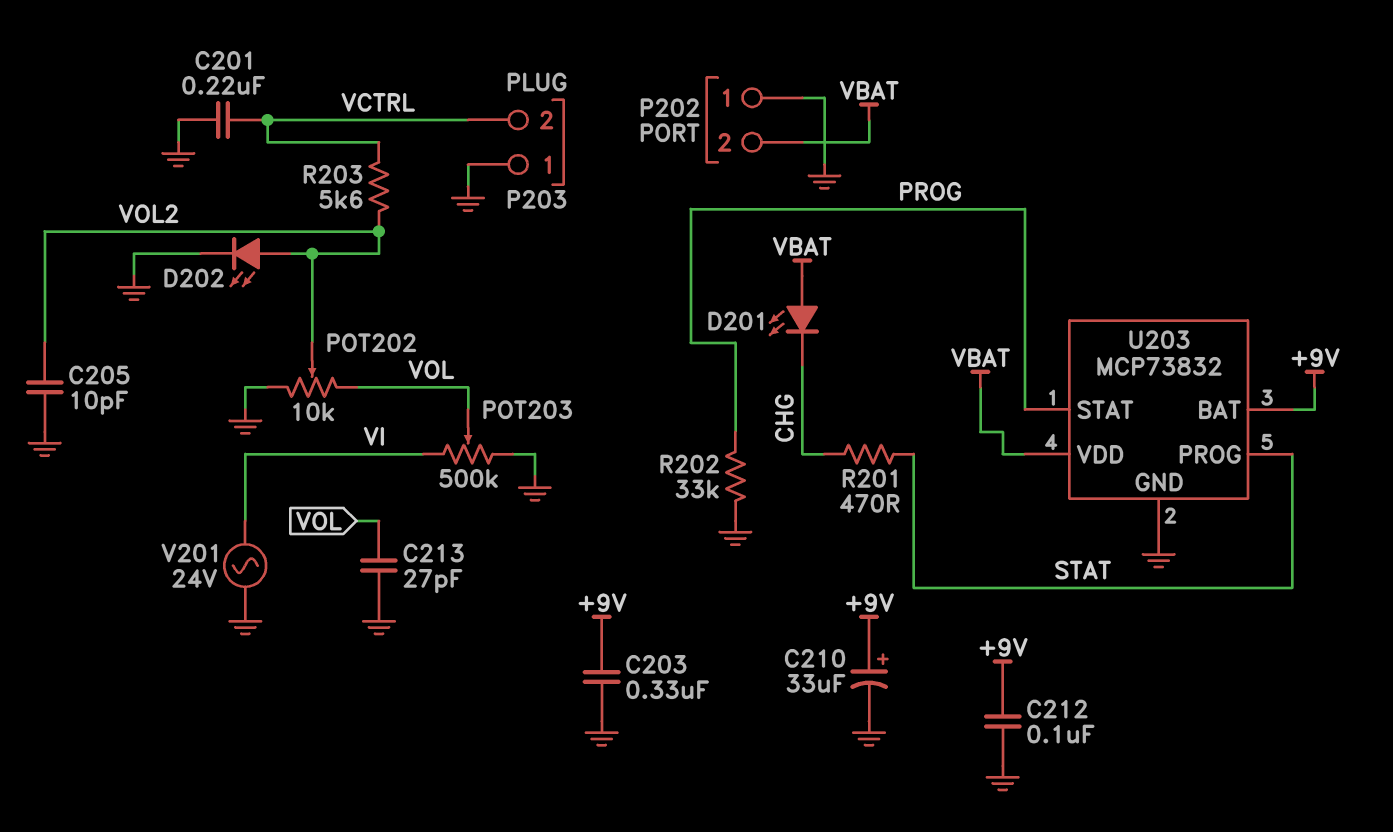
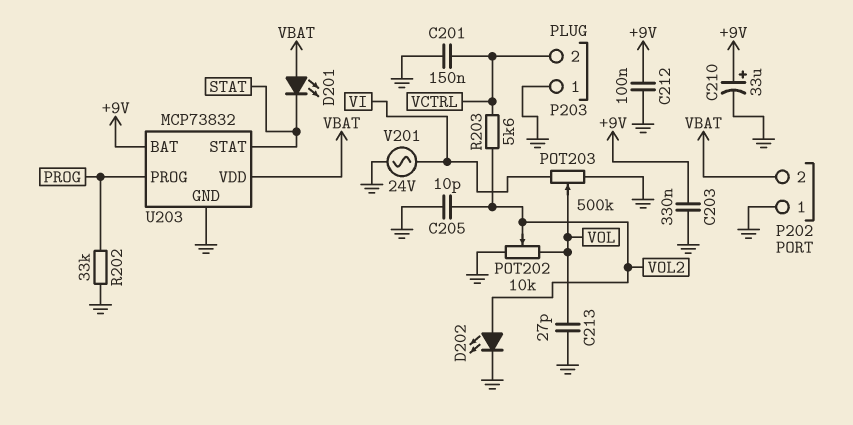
C201: 220nF (GND, VCTRL) -> 150nF (GND, VCTRL)
D201: LED (A VBAT, K CHG) -> LED (A VBAT, K STAT)
R201: 470 (CHG, STAT) -> none
U203 pin PROG: STAT -> PROG
U203 pin STAT: PROG -> STAT

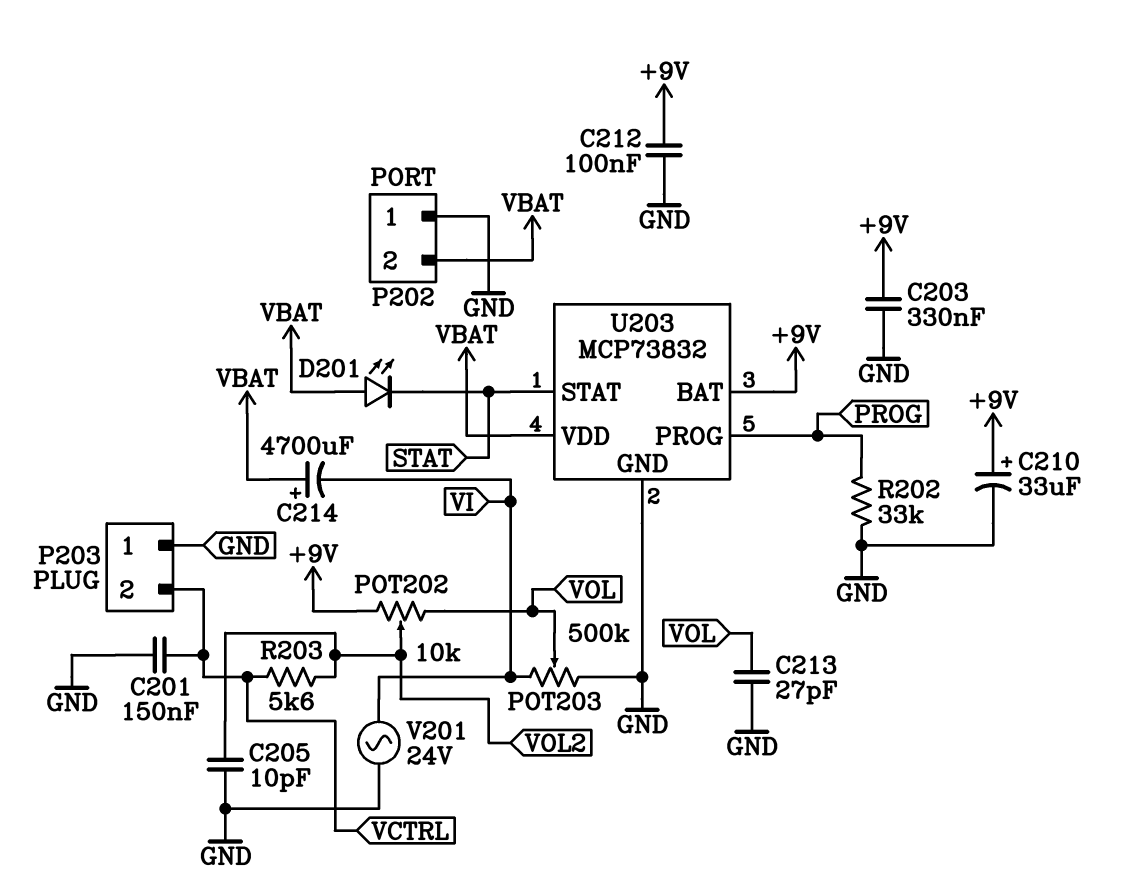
C214: none -> 4700uF (plus VBAT, minus VI)
D202: LED (A VOL2, K GND) -> none
POT202: 10k (GND, VOL, wiper VOL2) -> 10k (+9V, VOL, wiper VOL2)

